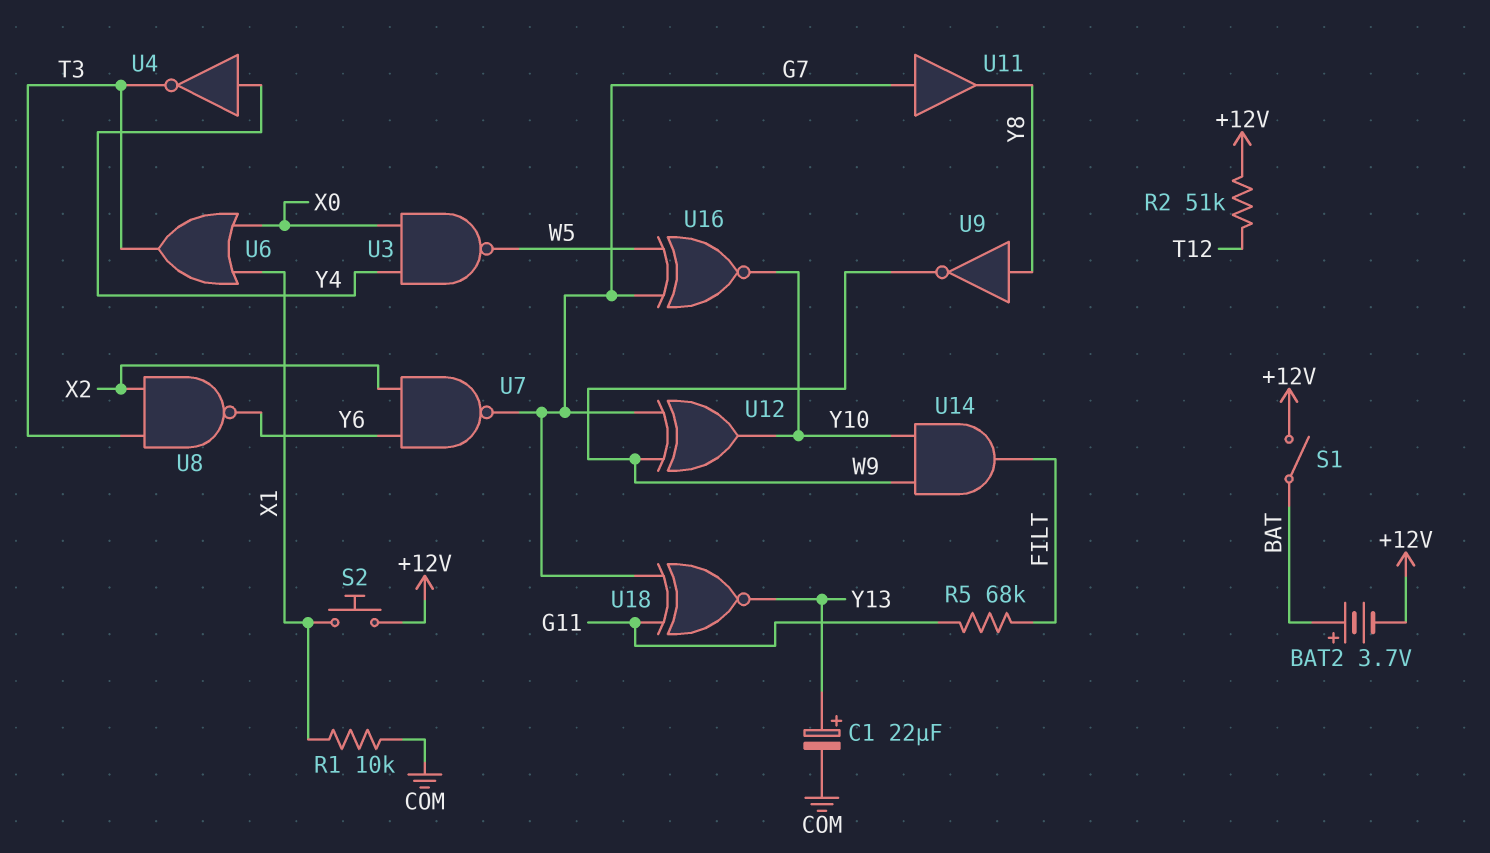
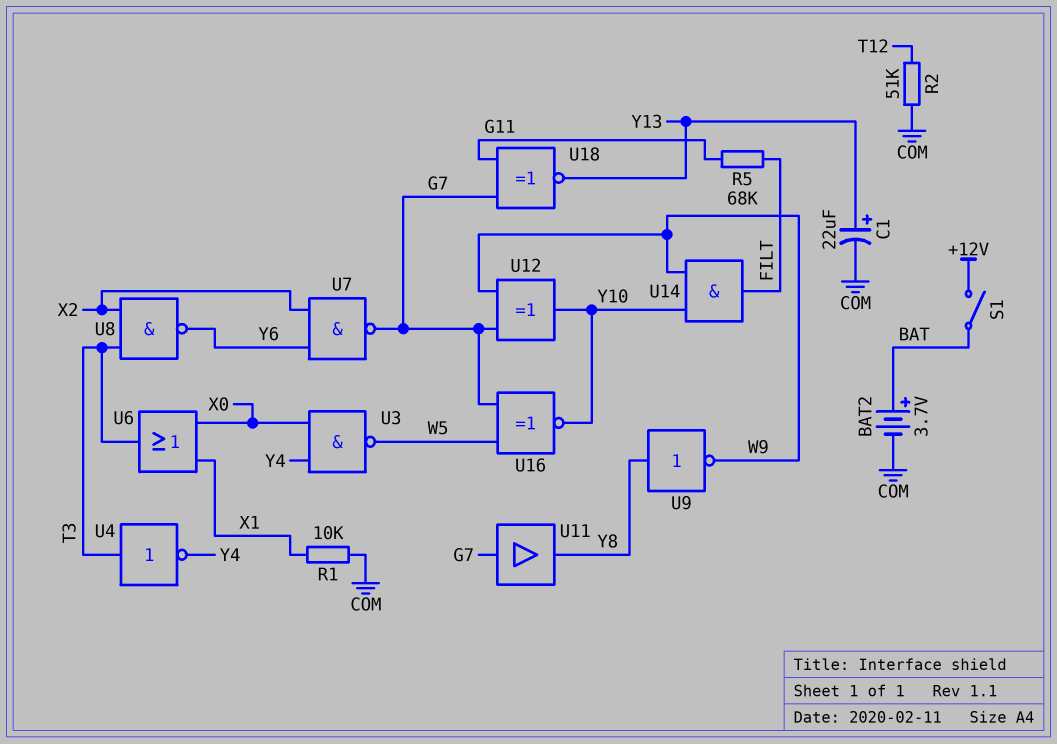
BAT2: 3.7V (plus BAT, minus +12V) -> 3.7V (plus BAT, minus COM)
R2: 51k (+12V, T12) -> 51k (COM, T12)
S2: button (+12V, X1) -> none
U4: NOT (in Y4, out T3) -> NOT (in T3, out Y4)

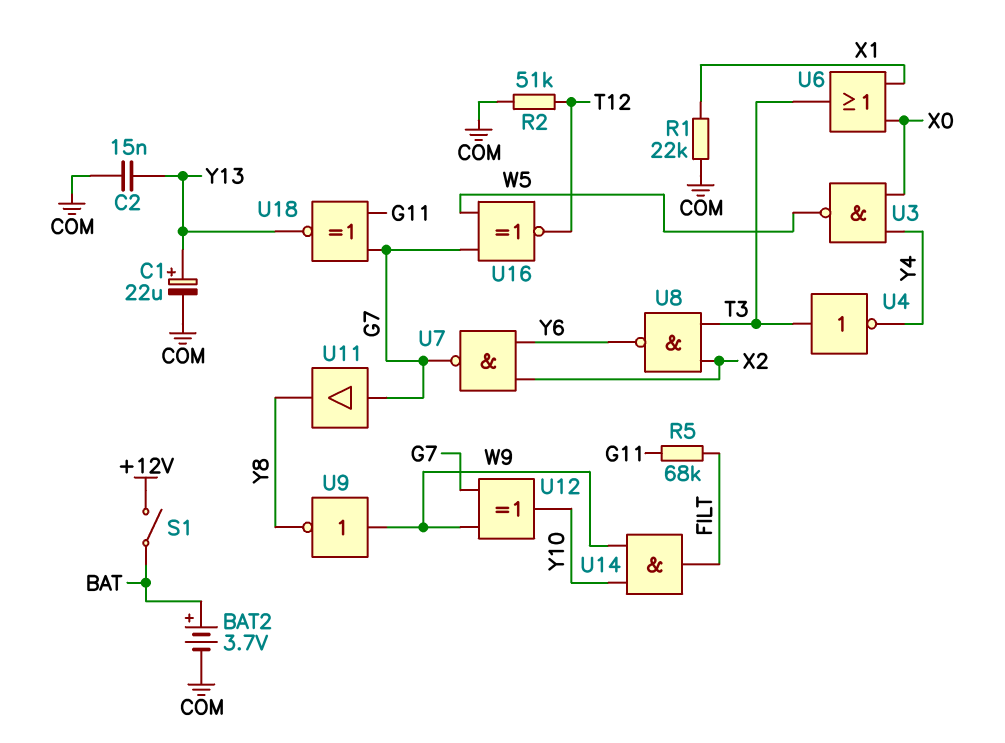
C2: none -> 15nF (COM, Y13)
R1: 10k (COM, X1) -> 22k (COM, X1)
U9: NOT (in Y8, out W9) -> NOT (in W9, out Y8)
U16: XNOR (in G7, in W5, out Y10) -> XNOR (in G7, in W5, out T12)

